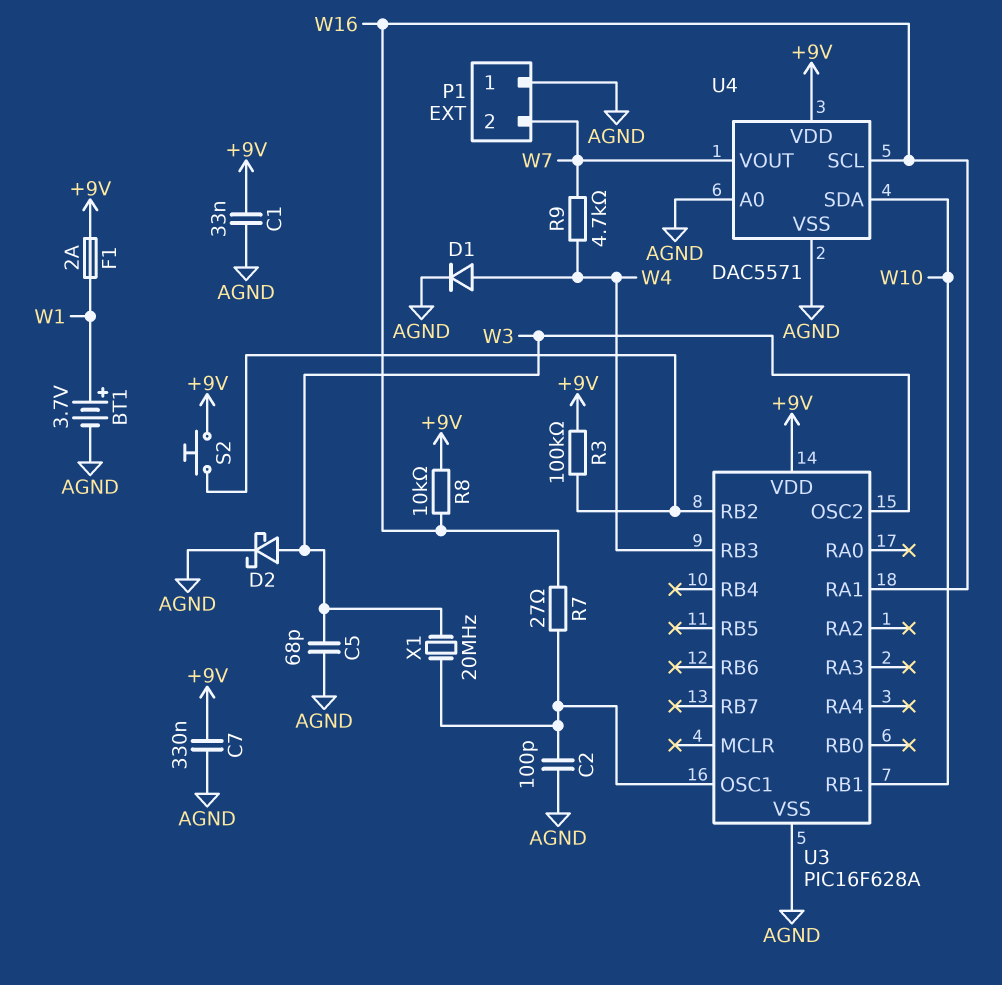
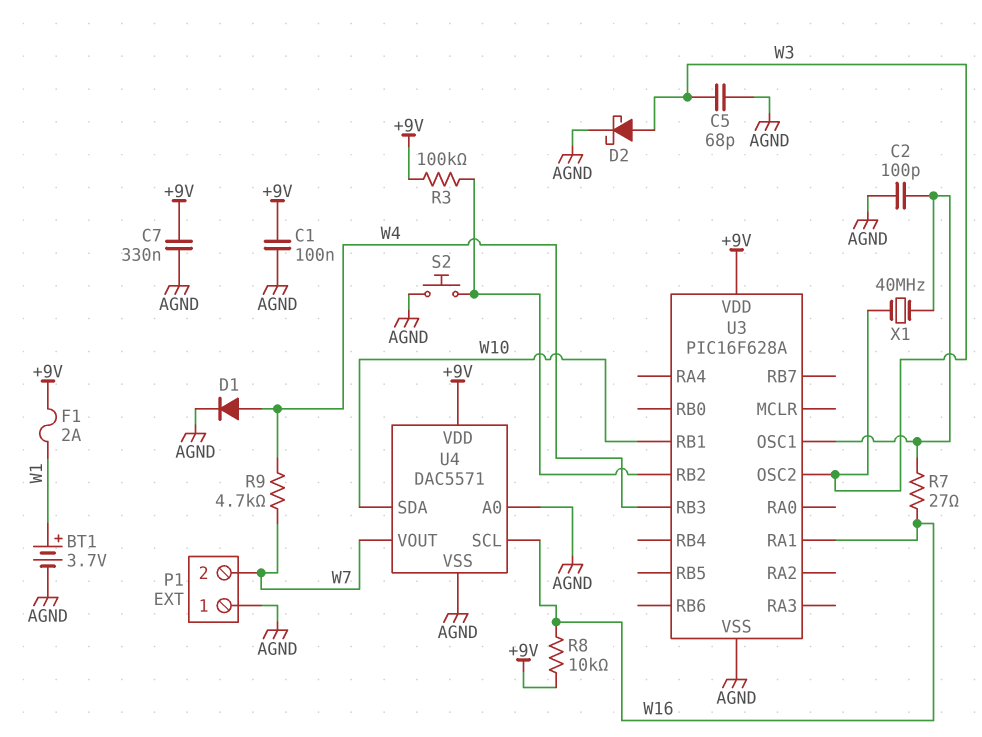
C1: 33nF (+9V, AGND) -> 100nF (+9V, AGND)
S2: button (+9V, U3/RB2) -> button (AGND, U3/RB2)
X1: 20MHz (U3/OSC1, W3) -> 40MHz (U3/OSC1, W3)

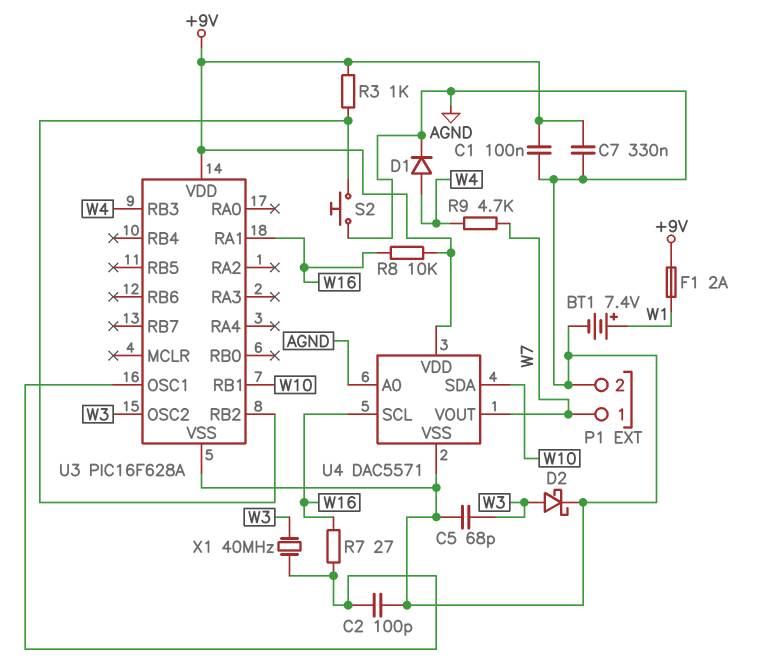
BT1: 3.7V (plus W1, minus AGND) -> 7.4V (plus W1, minus AGND)
P1 pin 1: AGND -> W7
P1 pin 2: W7 -> AGND
R3: 100k (+9V, U3/RB2) -> 1k (+9V, U3/RB2)

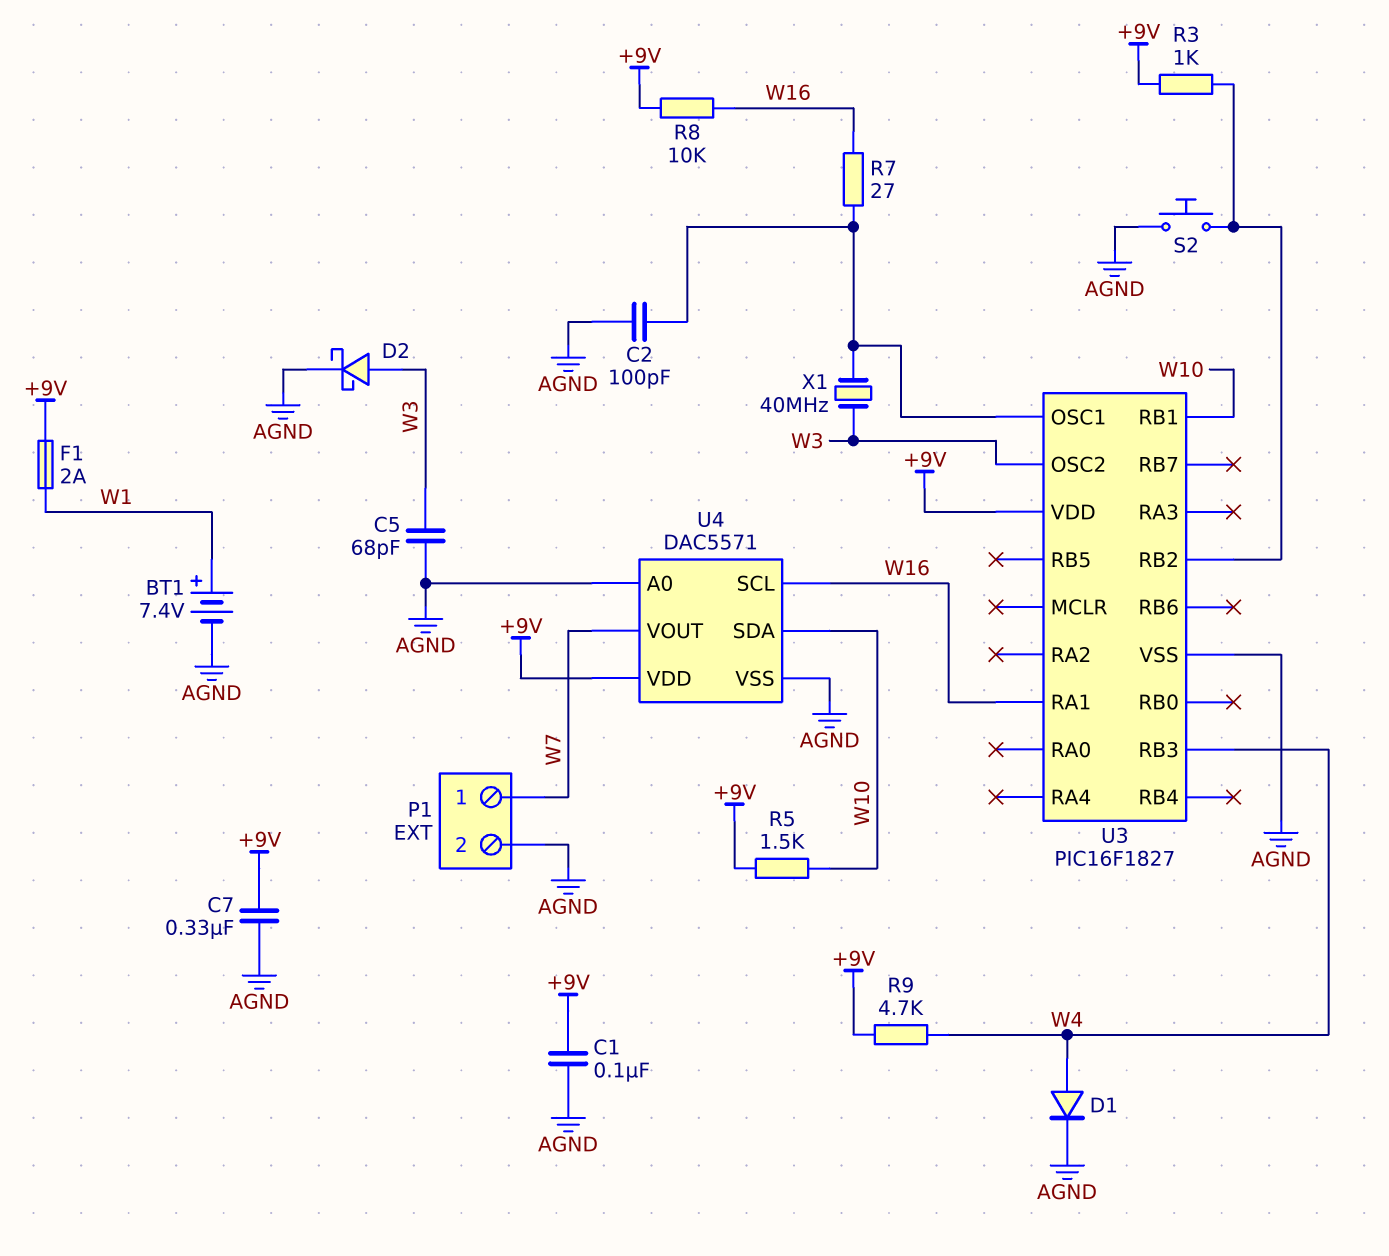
R5: none -> 1.5k (+9V, W10)
R9: 4.7k (W4, W7) -> 4.7k (+9V, W4)
U3: PIC16F628A -> PIC16F1827

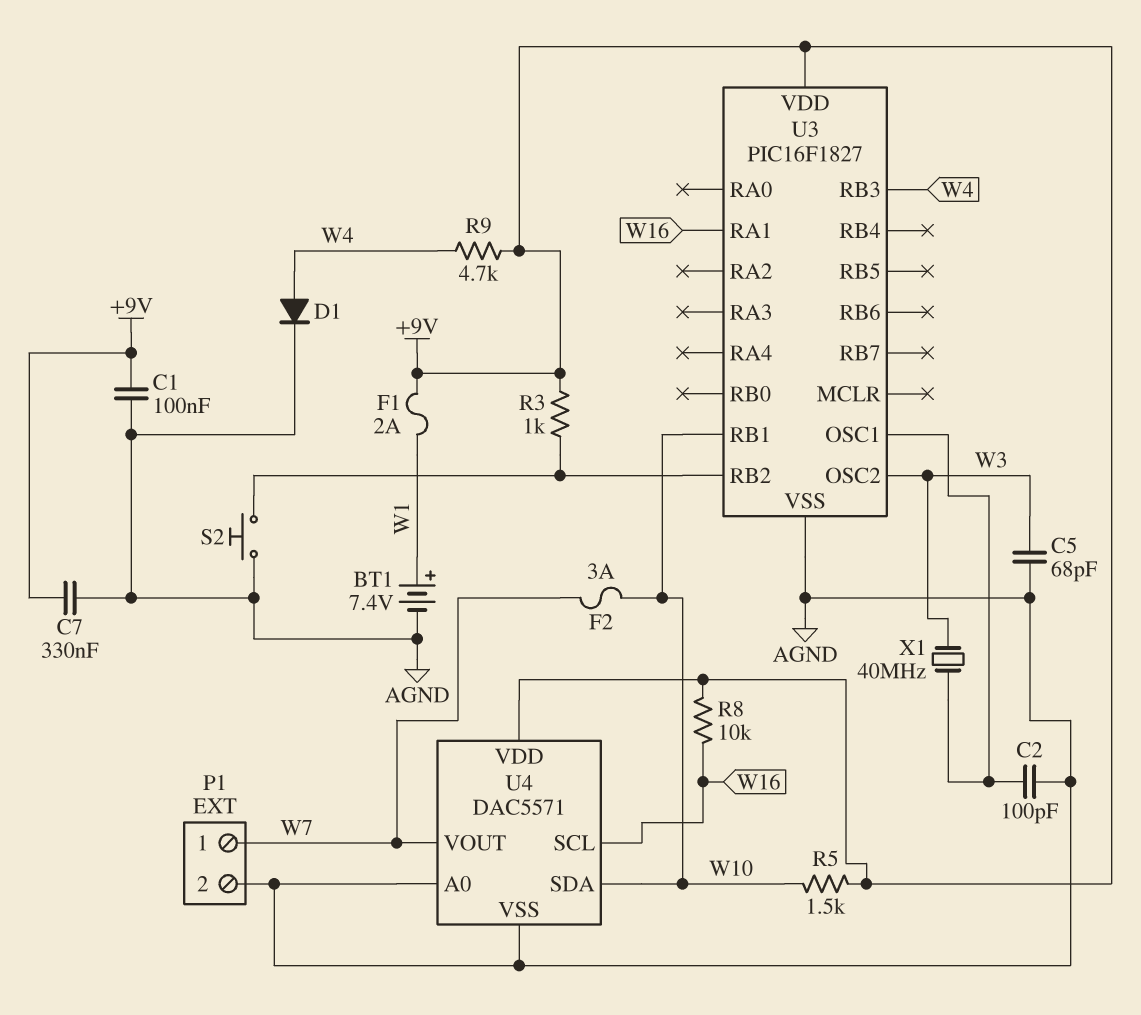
D2: schottky (A W3, K AGND) -> none
F2: none -> 3A (W7, W10)
R7: 27 (U3/OSC1, W16) -> none

